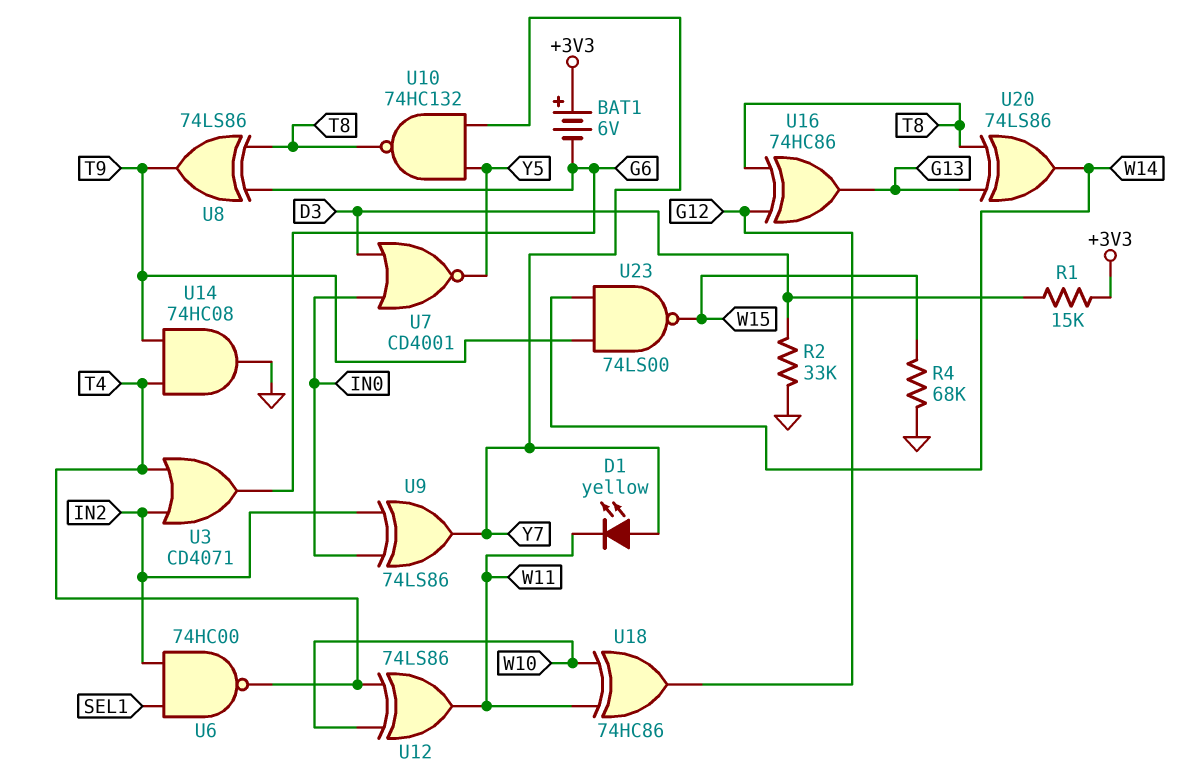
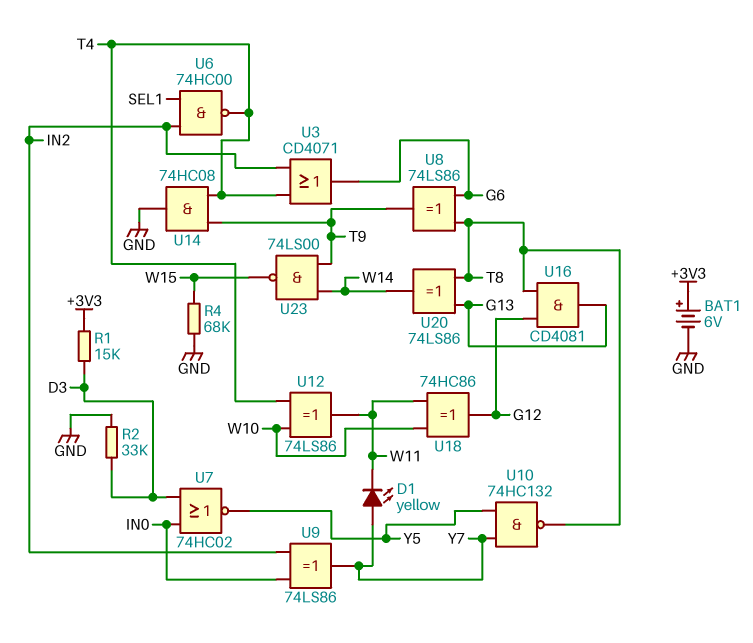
BAT1: 6V (plus +3V3, minus G6) -> 6V (plus +3V3, minus GND)
U7: NOR CD4001 (in D3, in IN0, out Y5) -> NOR 74HC02 (in D3, in IN0, out Y5)
U16: XOR 74HC86 (in G12, in T8, out G13) -> AND CD4081 (in G12, in T8, out G13)

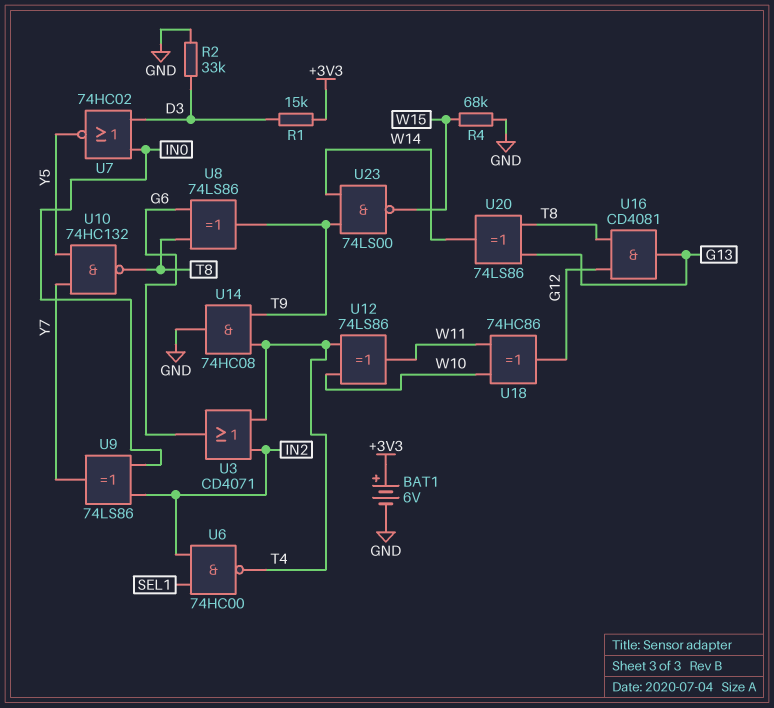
D1: LED yellow (A Y7, K W11) -> none

